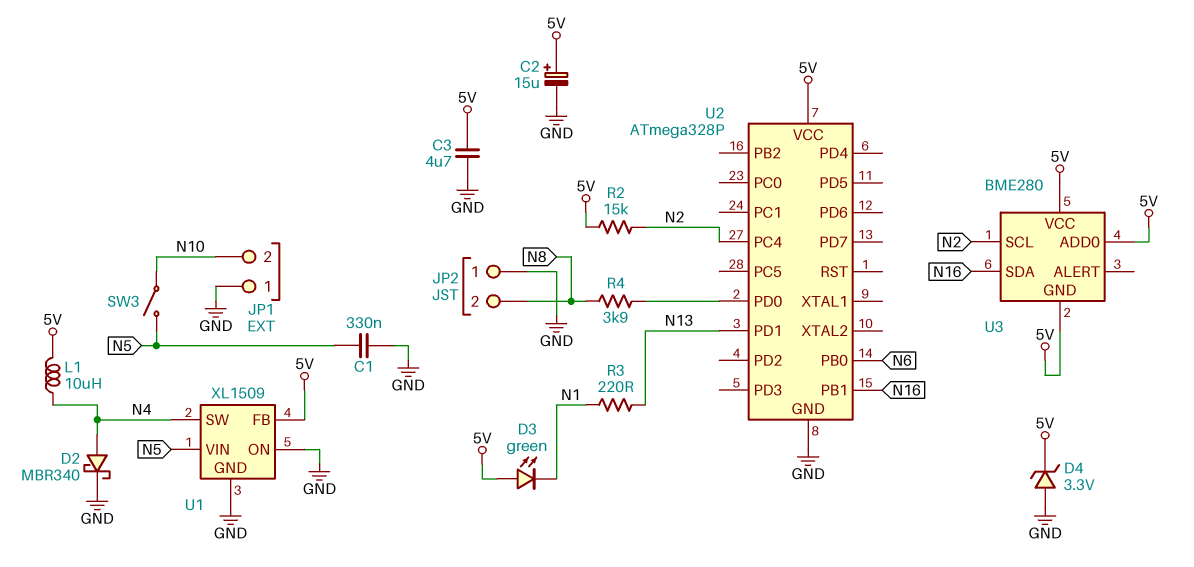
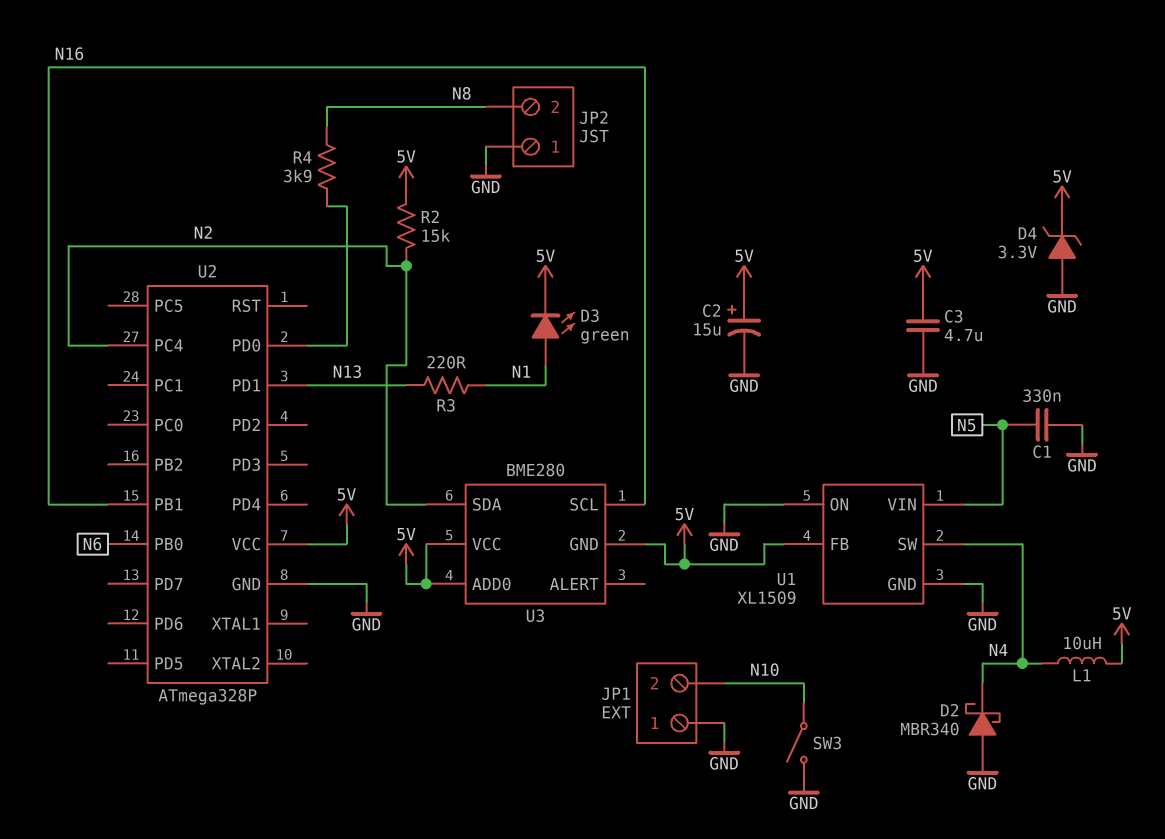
D2: schottky MBR340 (A N4, K GND) -> schottky MBR340 (A GND, K N4)
D3: LED green (A 5V, K N1) -> LED green (A N1, K 5V)
SW3: switch (N5, N10) -> switch (GND, N10)
U3 pin SCL: N2 -> N16
U3 pin SDA: N16 -> N2

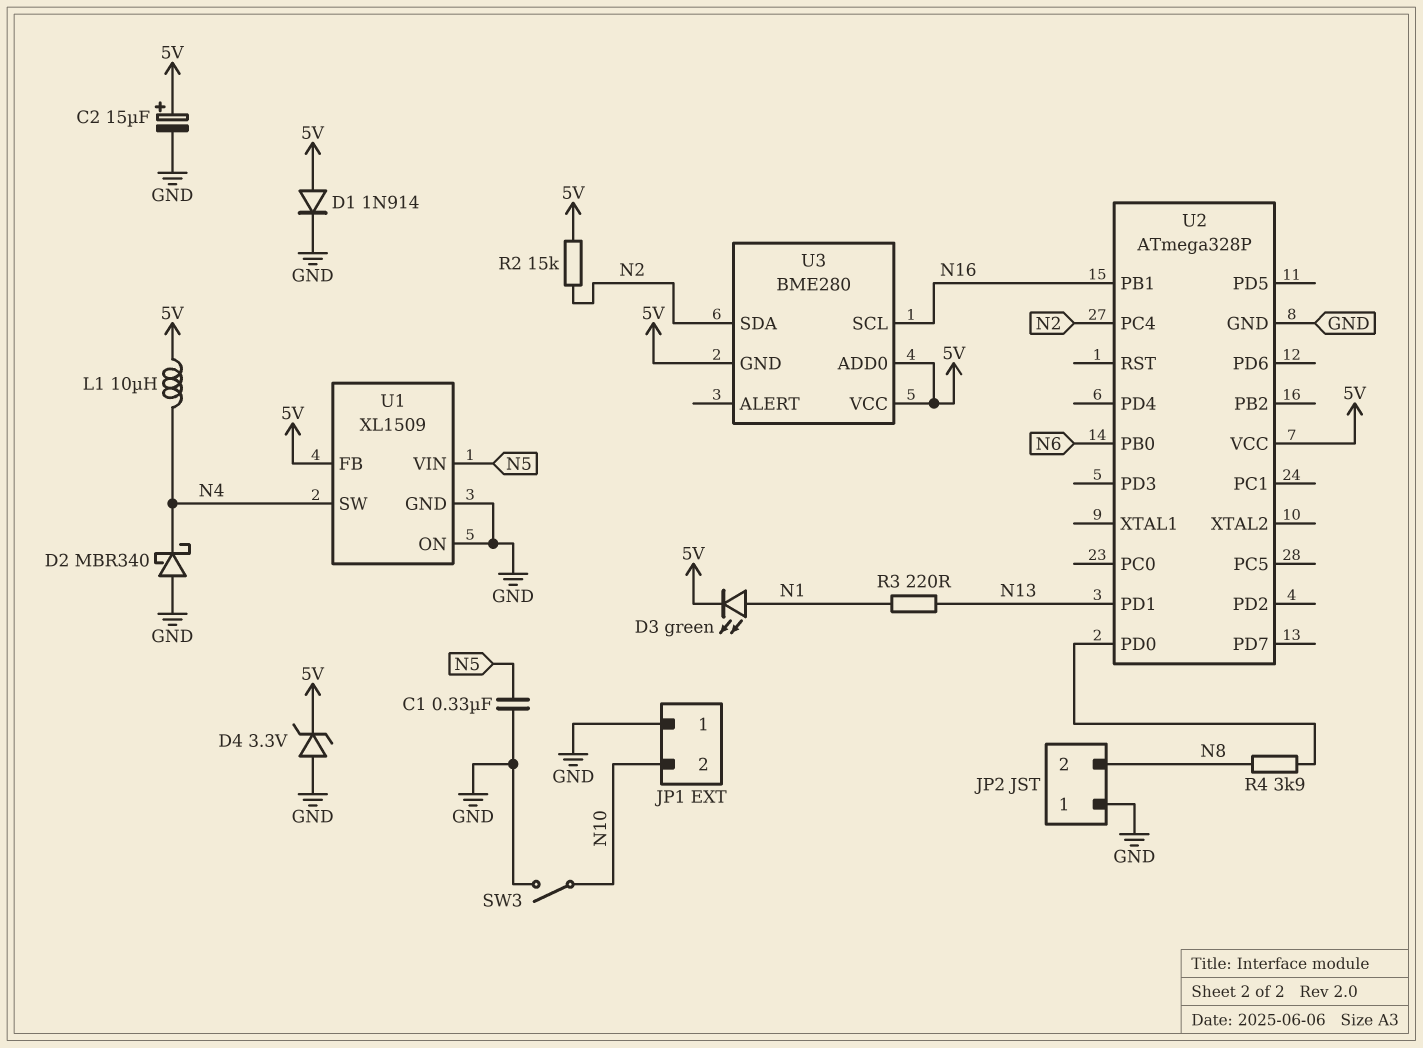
C3: 4.7uF (5V, GND) -> none
D1: none -> diode 1N914 (A 5V, K GND)

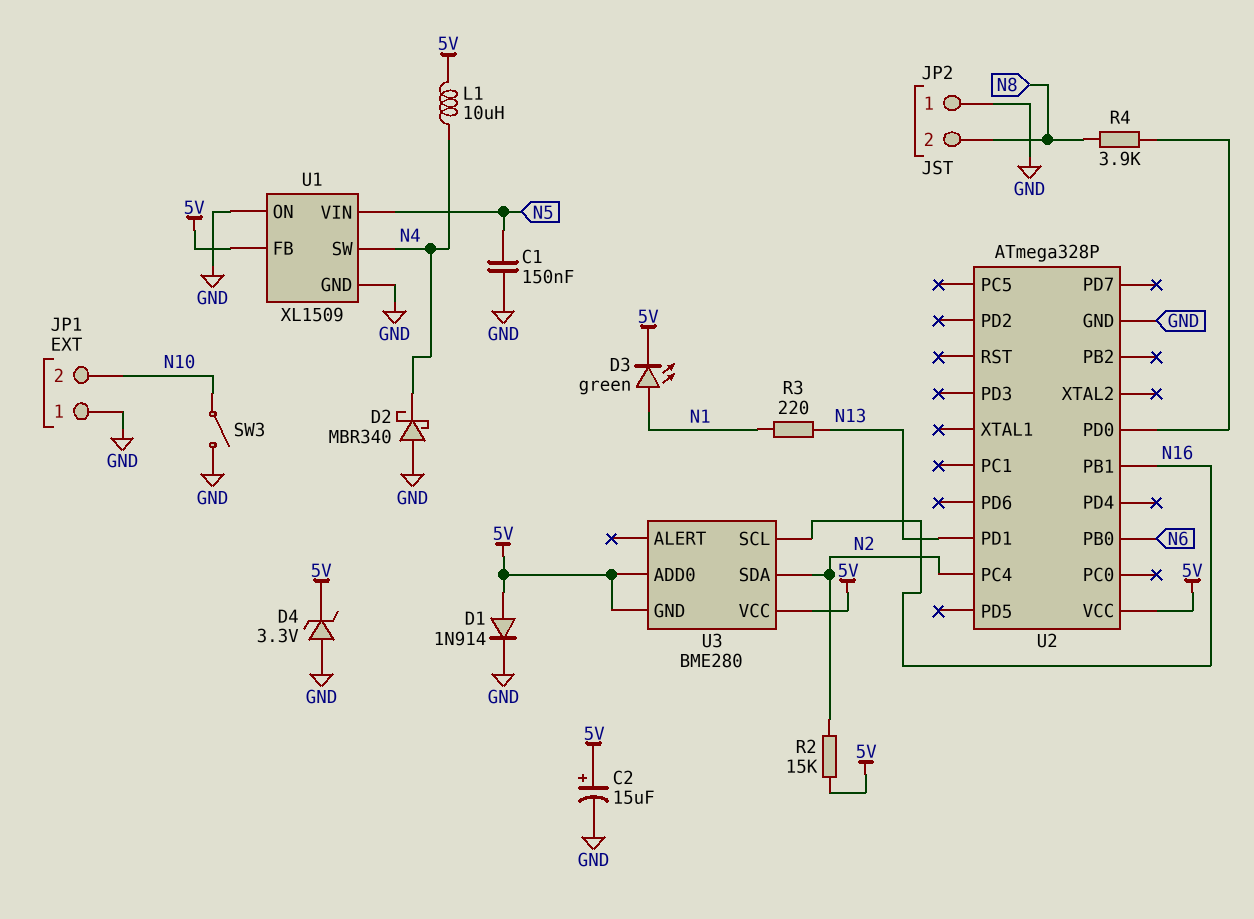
C1: 330nF (GND, N5) -> 150nF (GND, N5)

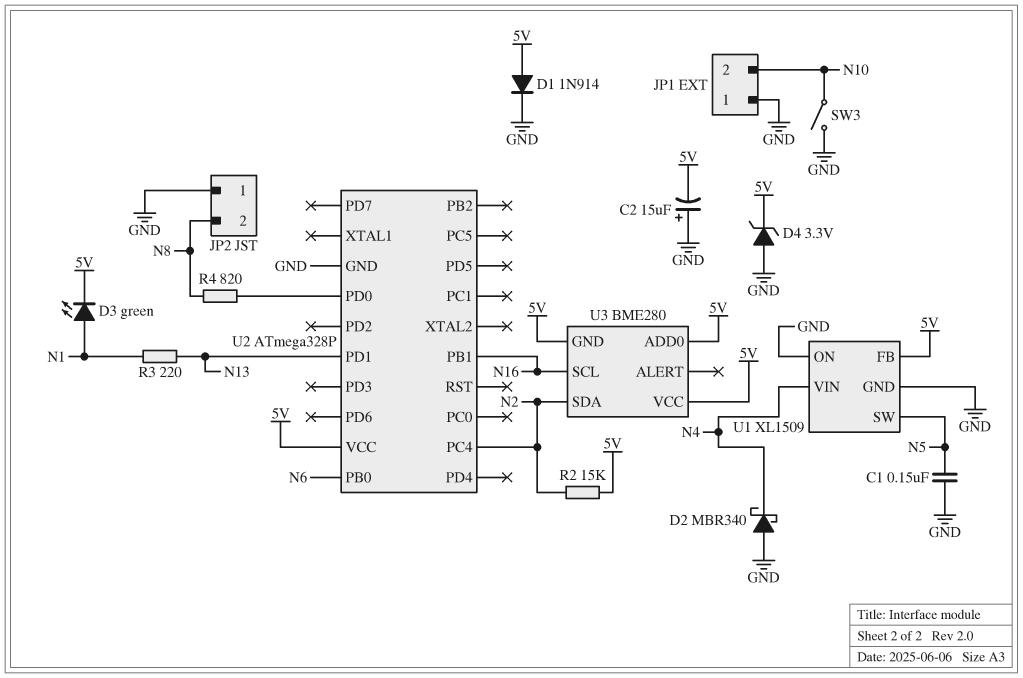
C2: 15uF (plus 5V, minus GND) -> 15uF (plus GND, minus 5V)
L1: 10uH (5V, N4) -> none
R4: 3.9k (N8, U2/PD0) -> 820 (N8, U2/PD0)
U1 pin SW: N4 -> N5
U1 pin VIN: N5 -> N4

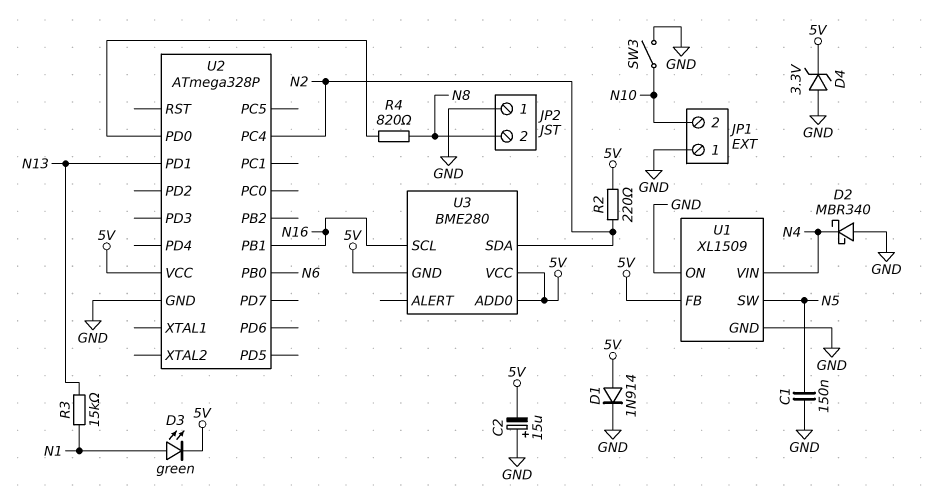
R2: 15k (5V, N2) -> 220 (5V, N2)
R3: 220 (N1, N13) -> 15k (N1, N13)

